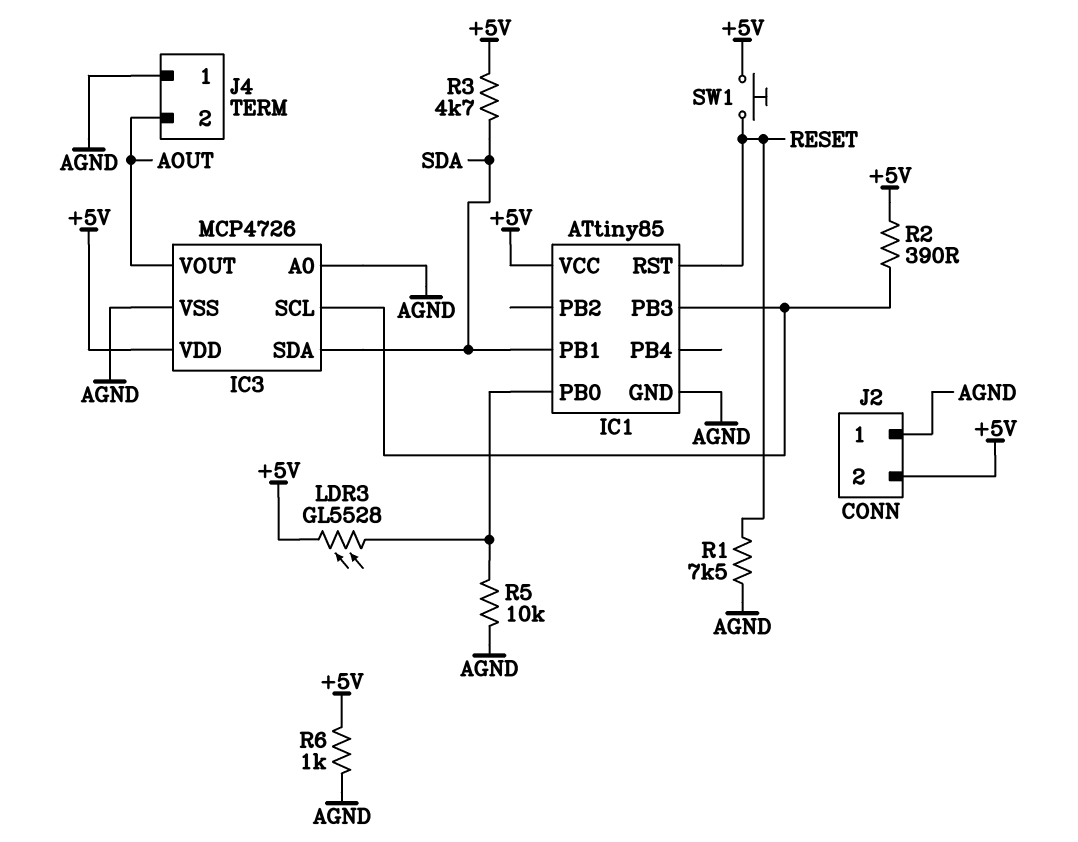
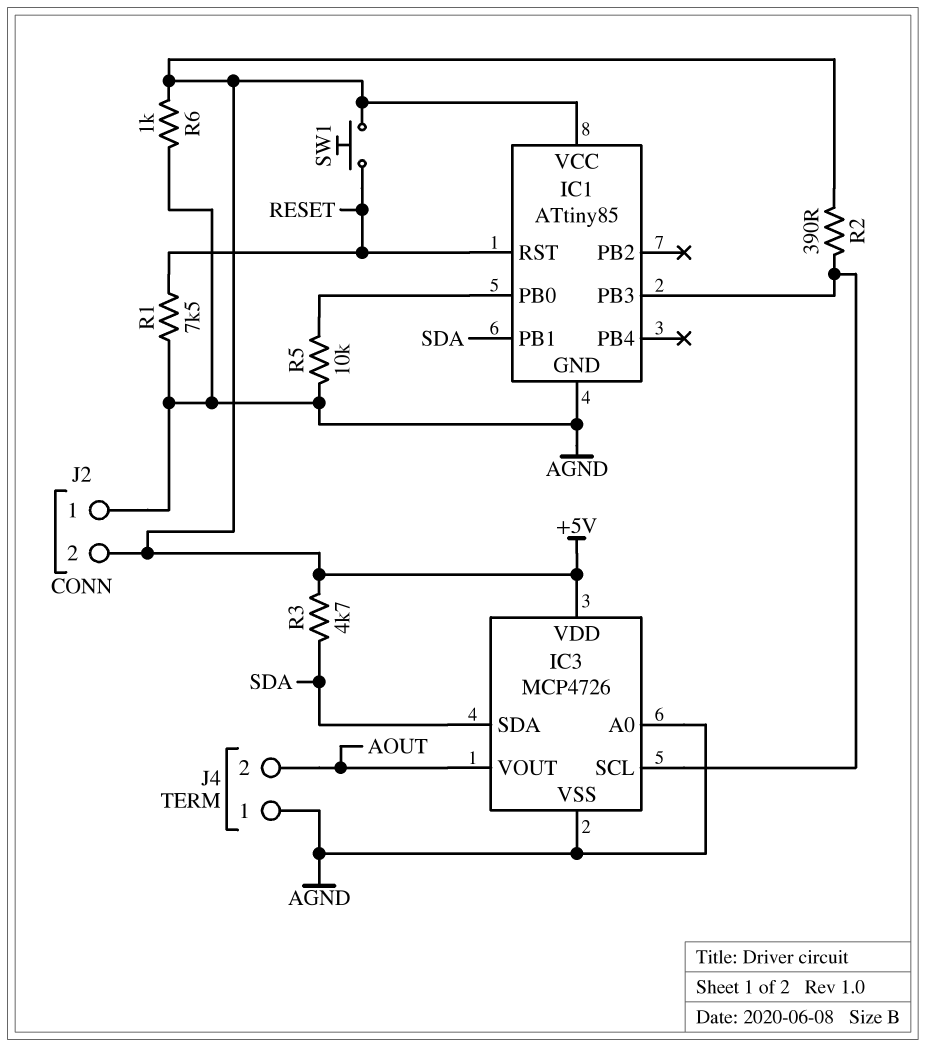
LDR3: GL5528 (+5V, IC1/PB0) -> none

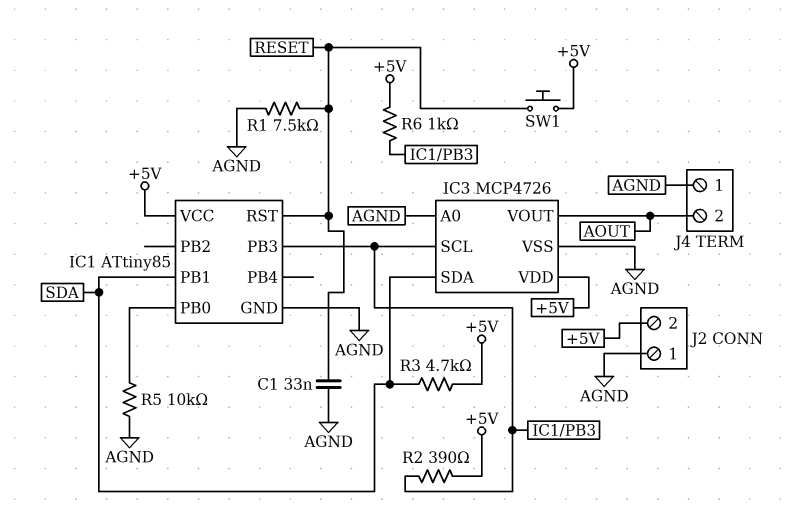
C1: none -> 33nF (AGND, RESET)
R6: 1k (+5V, AGND) -> 1k (+5V, IC1/PB3)

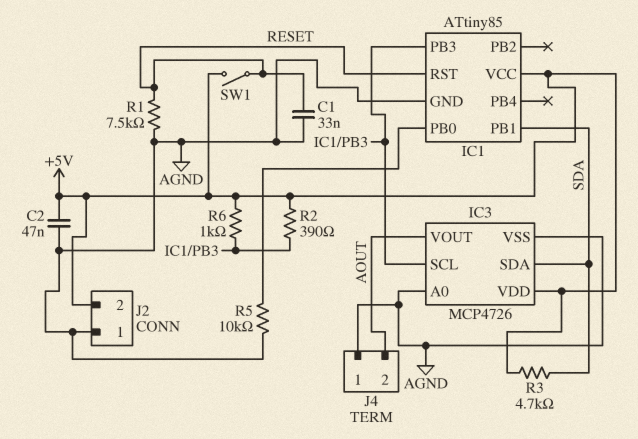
C2: none -> 47nF (+5V, AGND)
SW1: button (+5V, RESET) -> switch (+5V, RESET)

